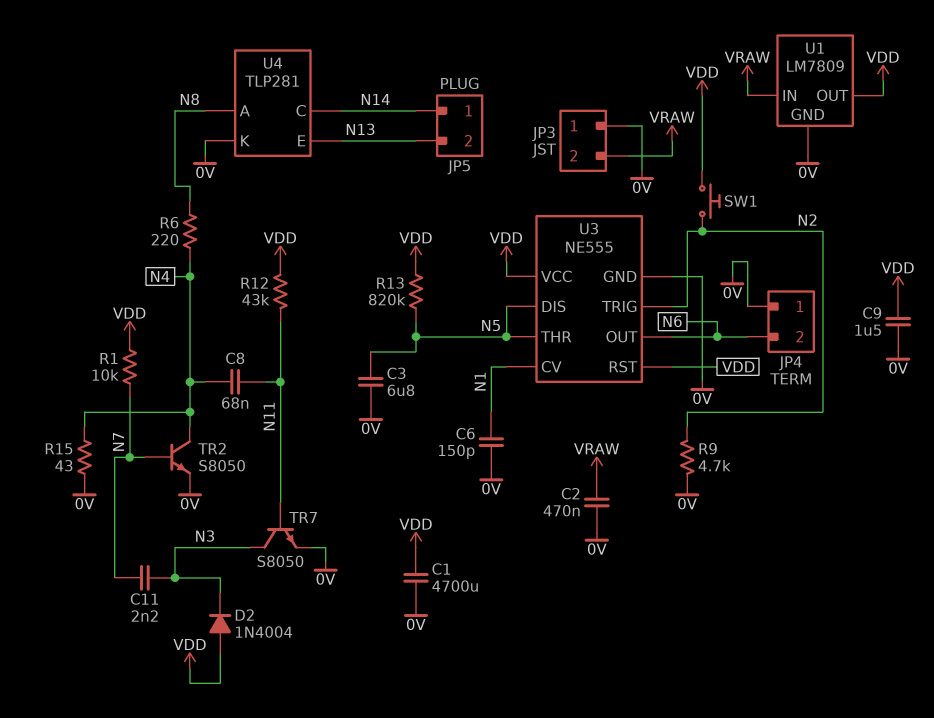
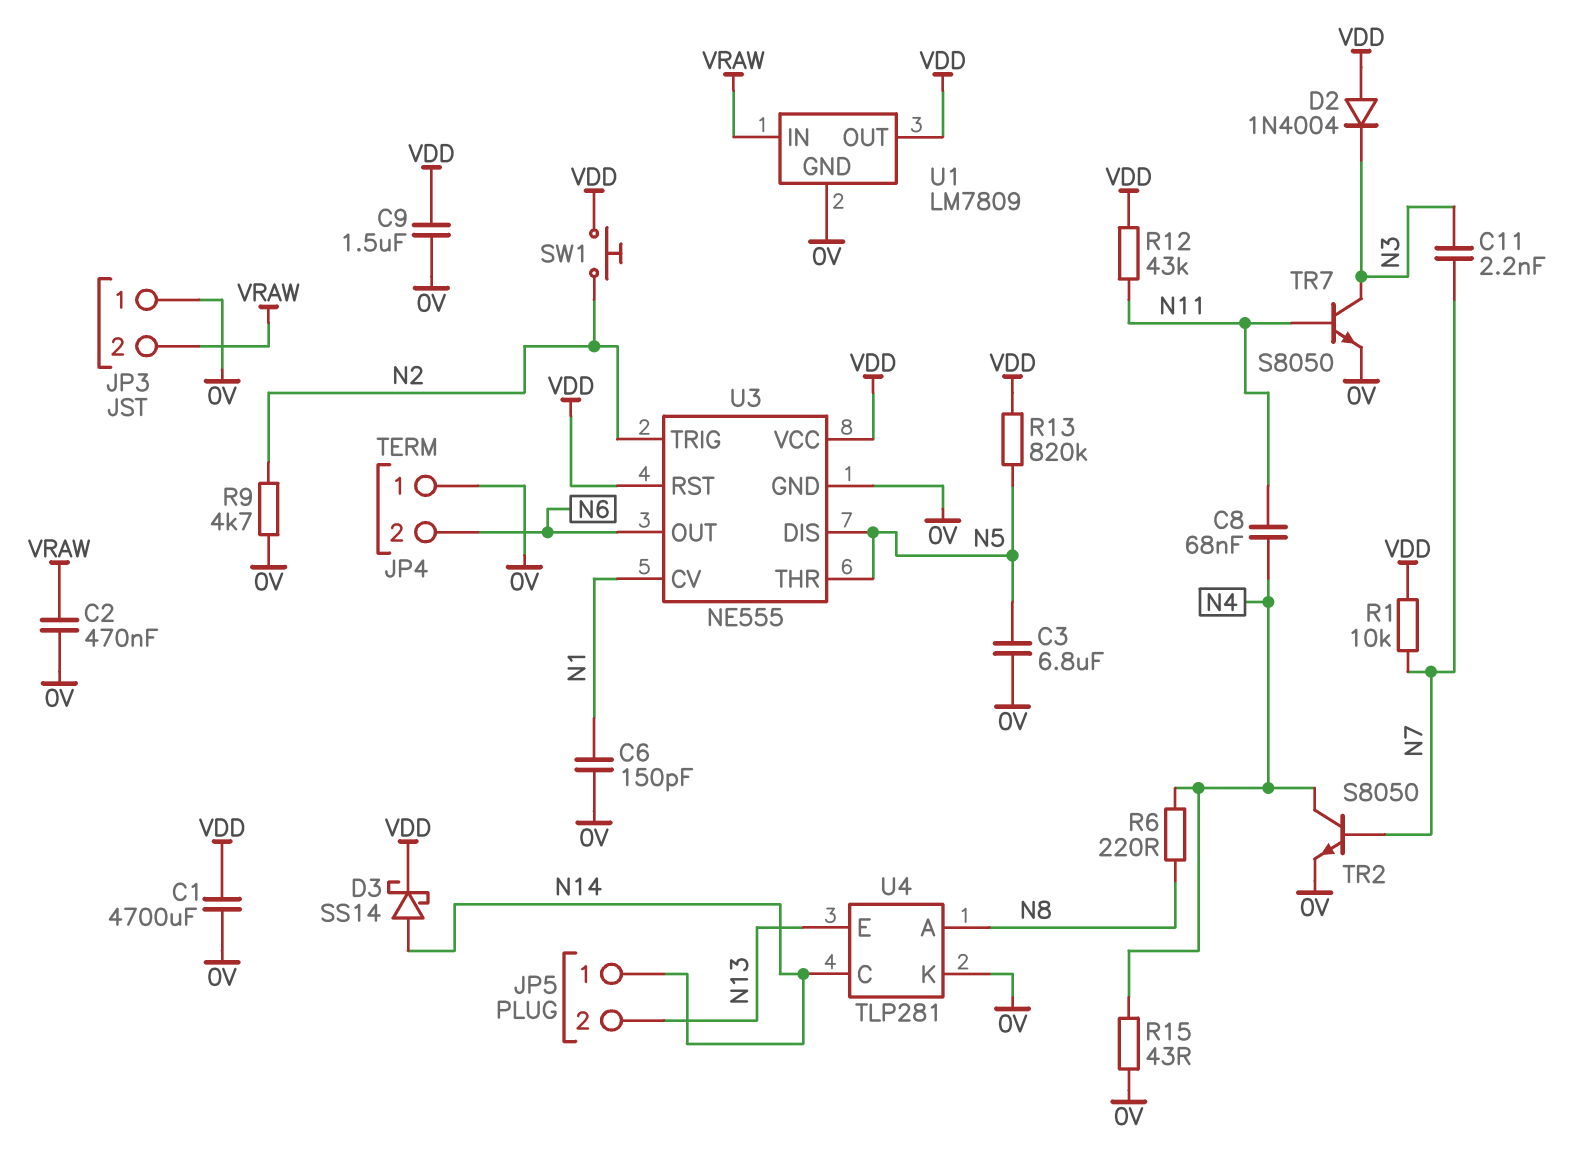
D3: none -> schottky SS14 (A N14, K VDD)

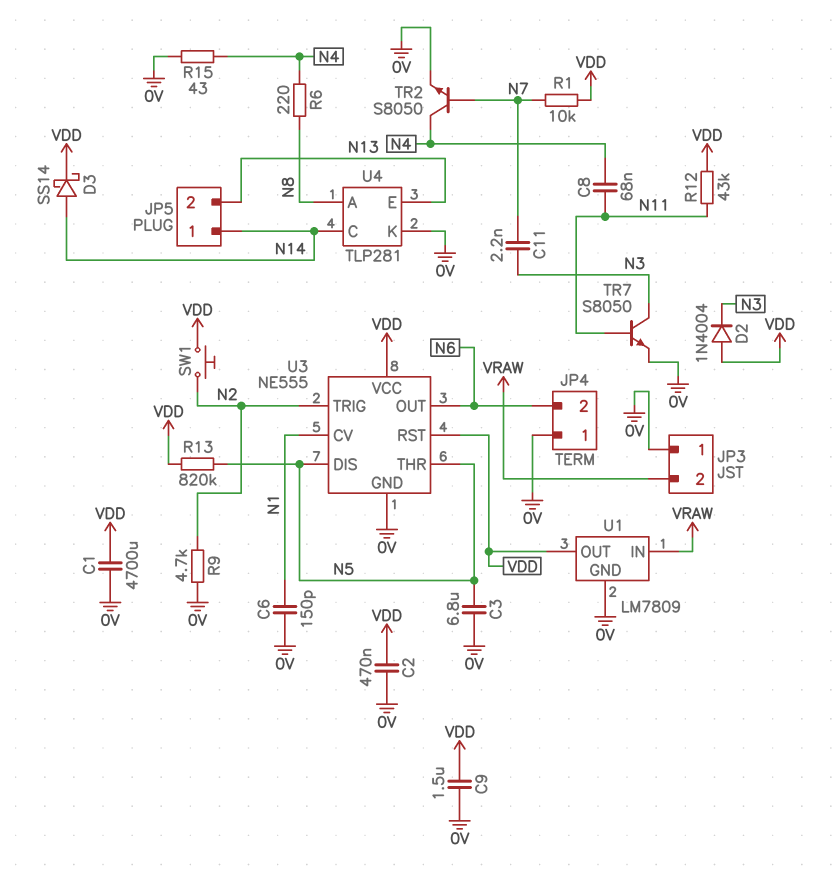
C2: 470nF (0V, VRAW) -> 470nF (0V, VDD)

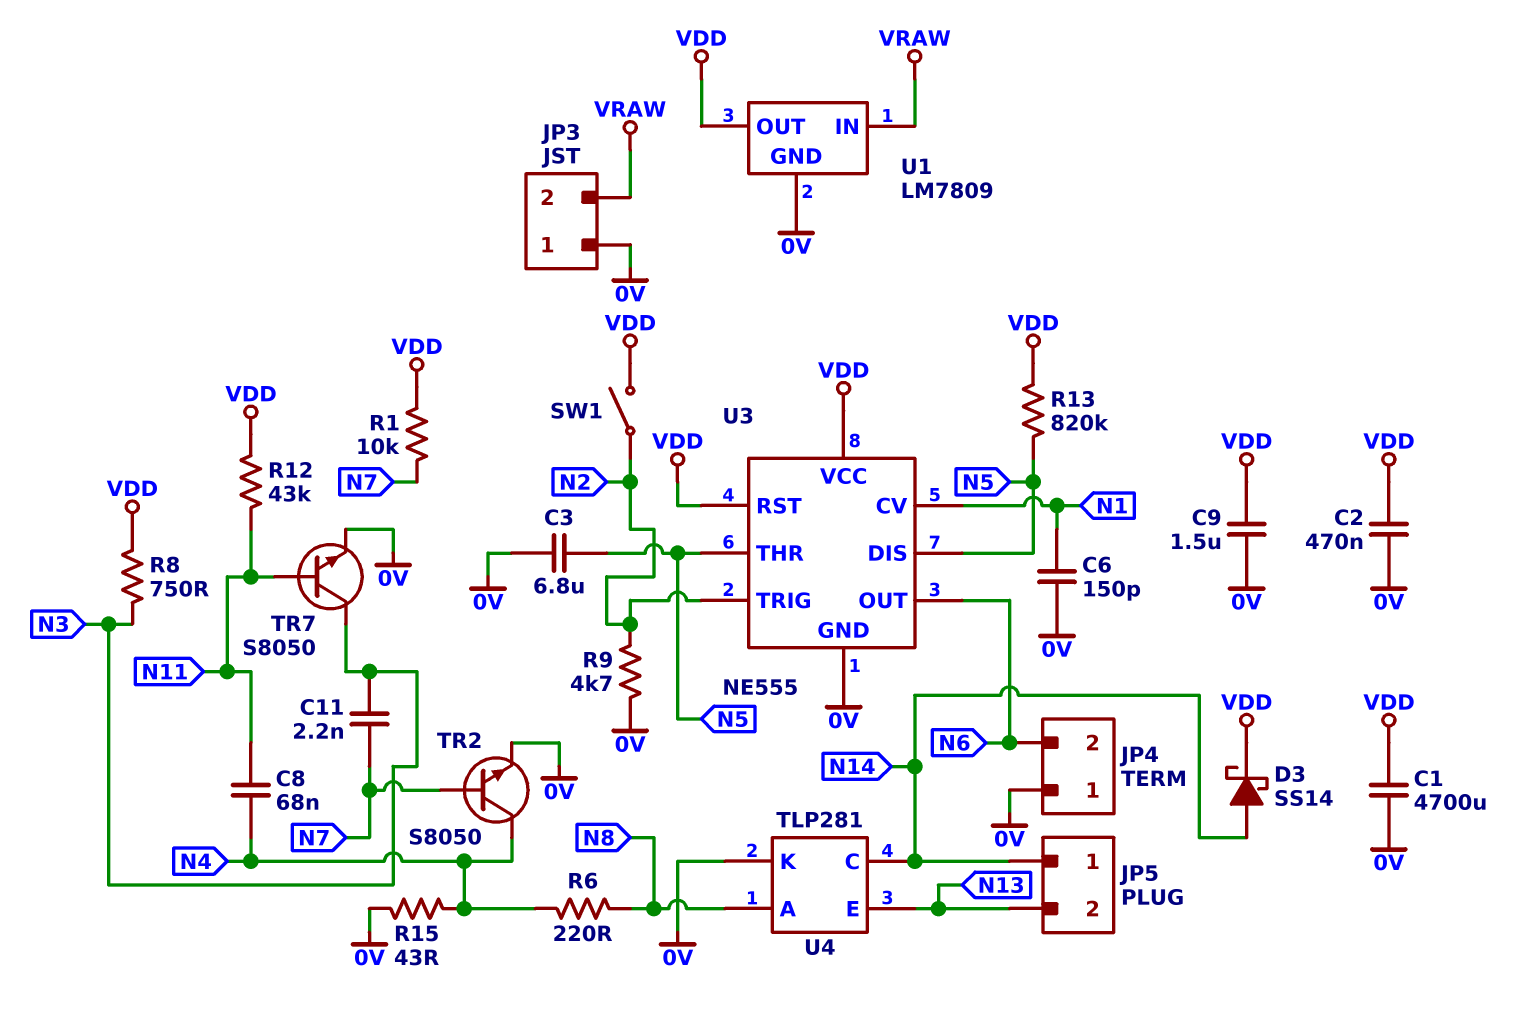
D2: diode 1N4004 (A VDD, K N3) -> none
R8: none -> 750 (N3, VDD)
SW1: button (N2, VDD) -> switch (N2, VDD)

